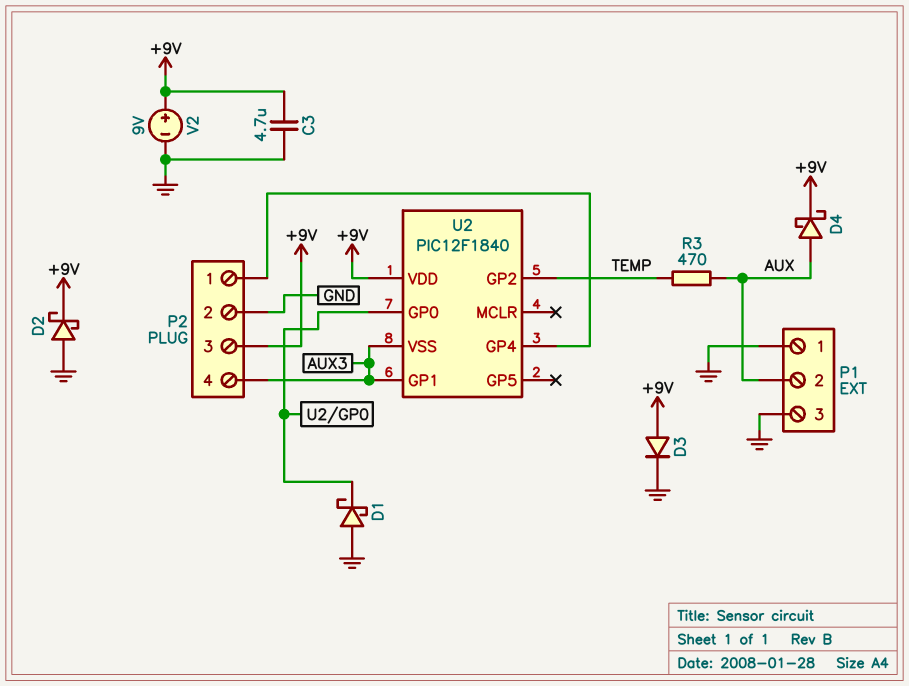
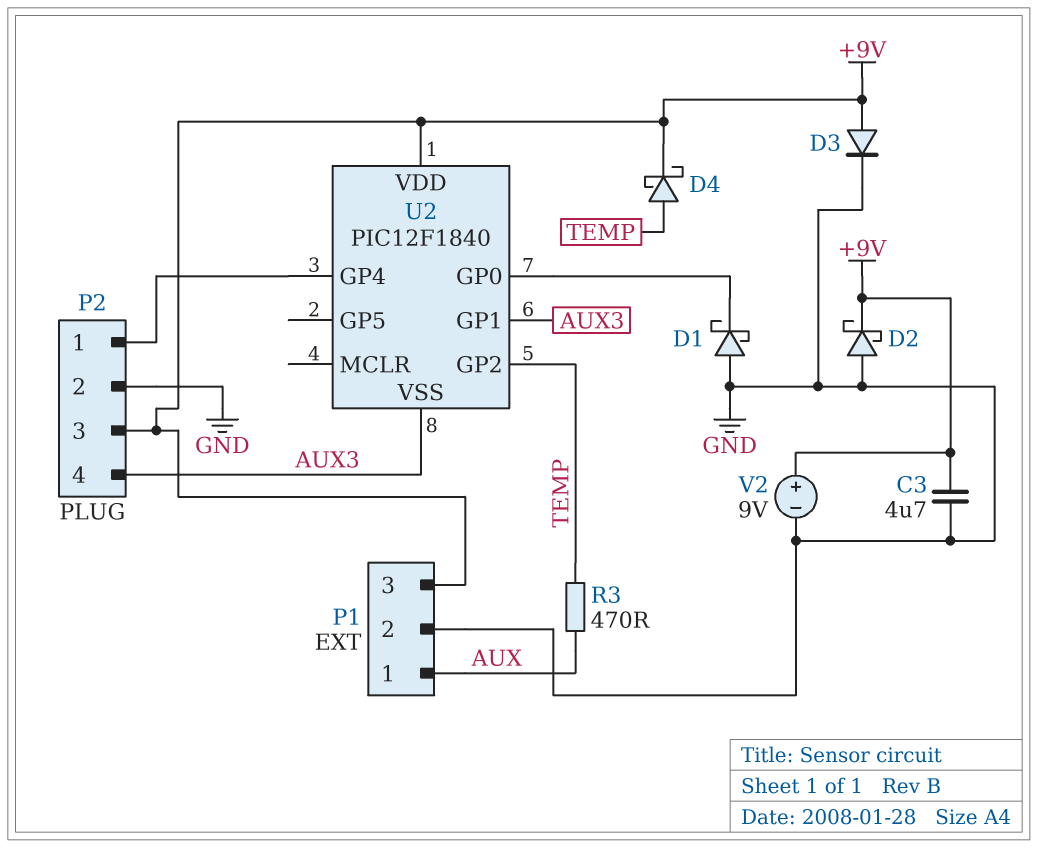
D4: schottky (A AUX, K +9V) -> schottky (A TEMP, K +9V)
P1 pin 1: GND -> AUX
P1 pin 2: AUX -> GND
P1 pin 3: GND -> +9V

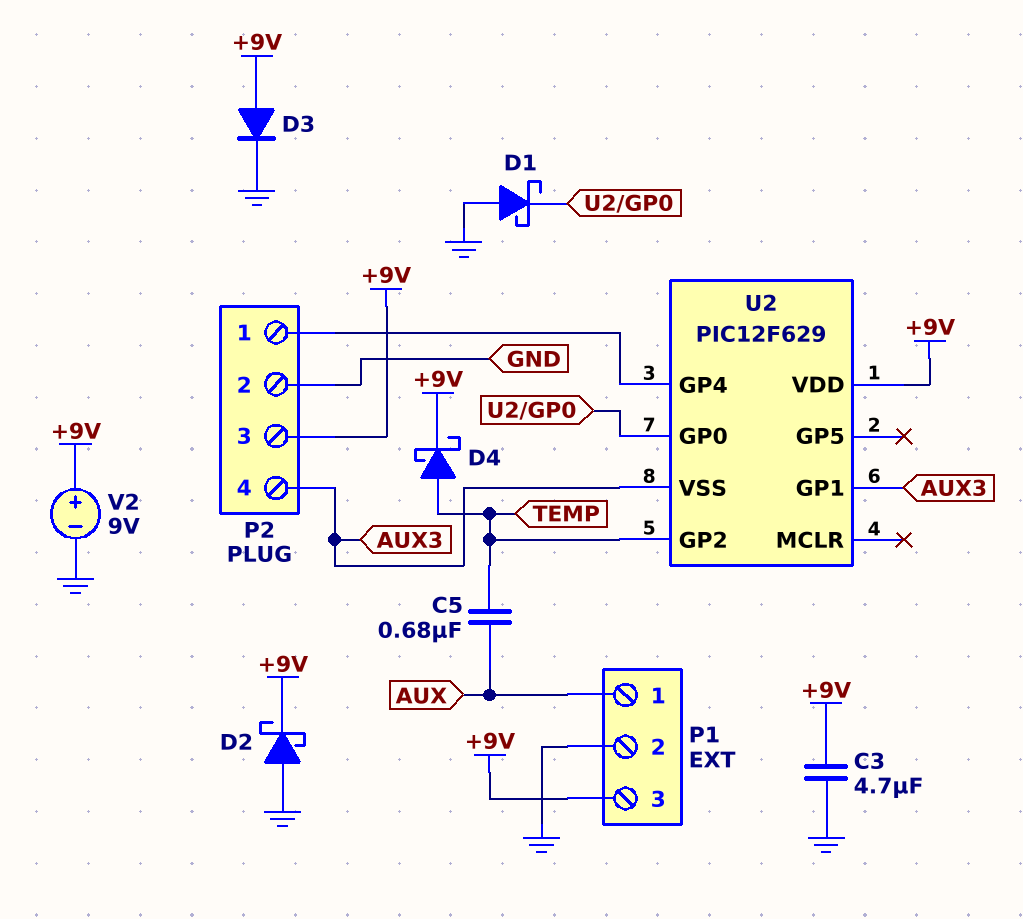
C5: none -> 680nF (AUX, TEMP)
R3: 470 (AUX, TEMP) -> none
U2: PIC12F1840 -> PIC12F629

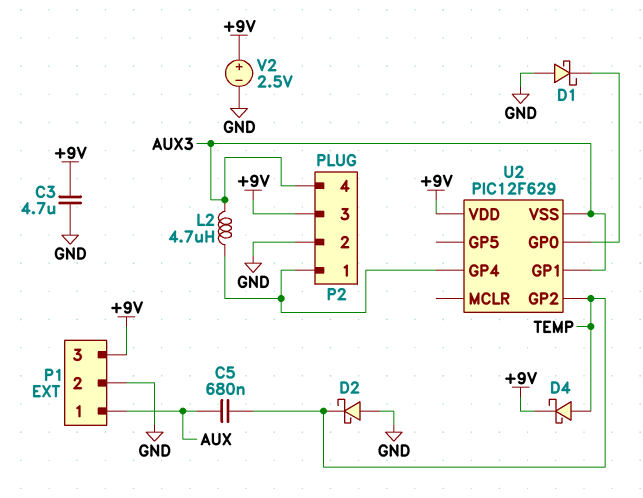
D2: schottky (A GND, K +9V) -> schottky (A GND, K TEMP)
D3: diode (A +9V, K GND) -> none
L2: none -> 4.7uH (AUX3, P2/1)
V2: 9V (plus +9V, minus GND) -> 2.5V (plus +9V, minus GND)

